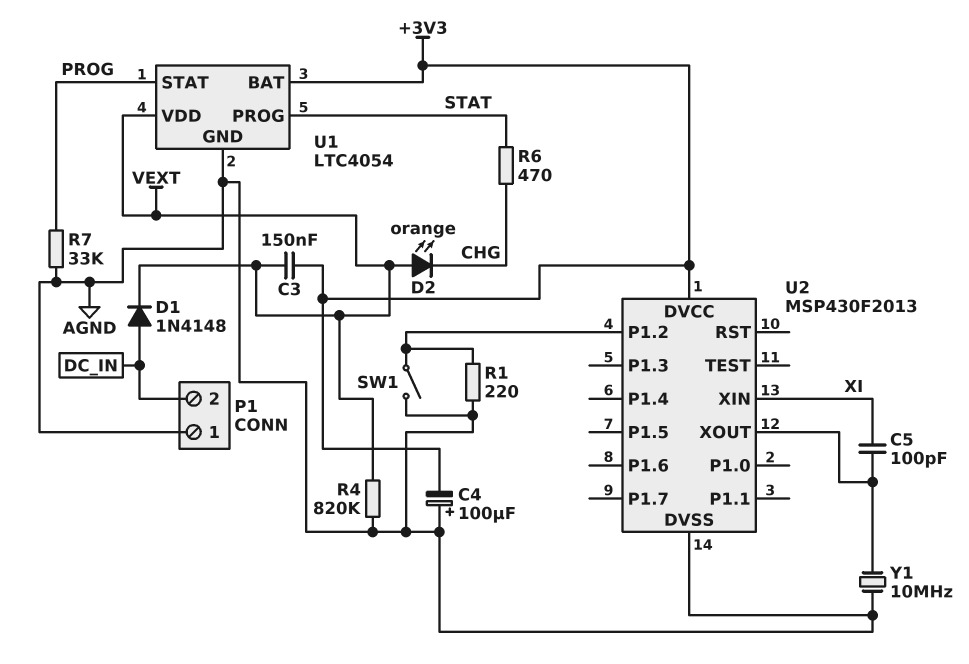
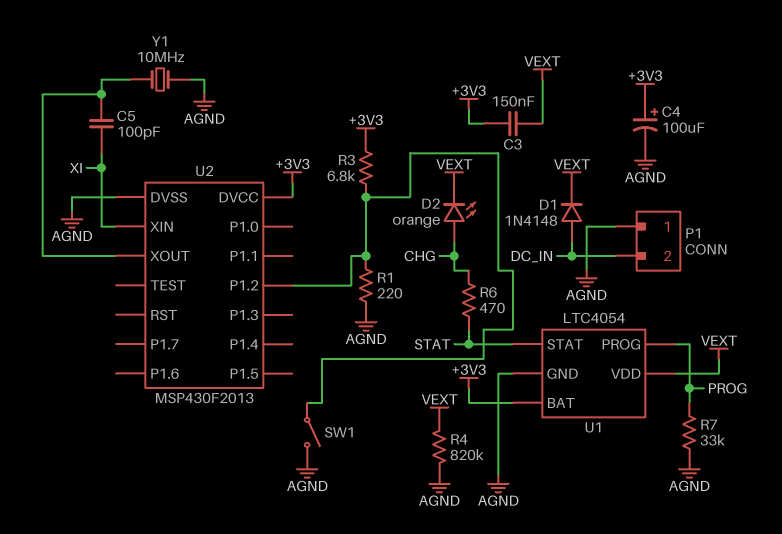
C4: 100uF (plus AGND, minus +3V3) -> 100uF (plus +3V3, minus AGND)
D2: LED orange (A VEXT, K CHG) -> LED orange (A CHG, K VEXT)
R3: none -> 6.8k (+3V3, U2/P1.2)
U1 pin PROG: STAT -> PROG
U1 pin STAT: PROG -> STAT

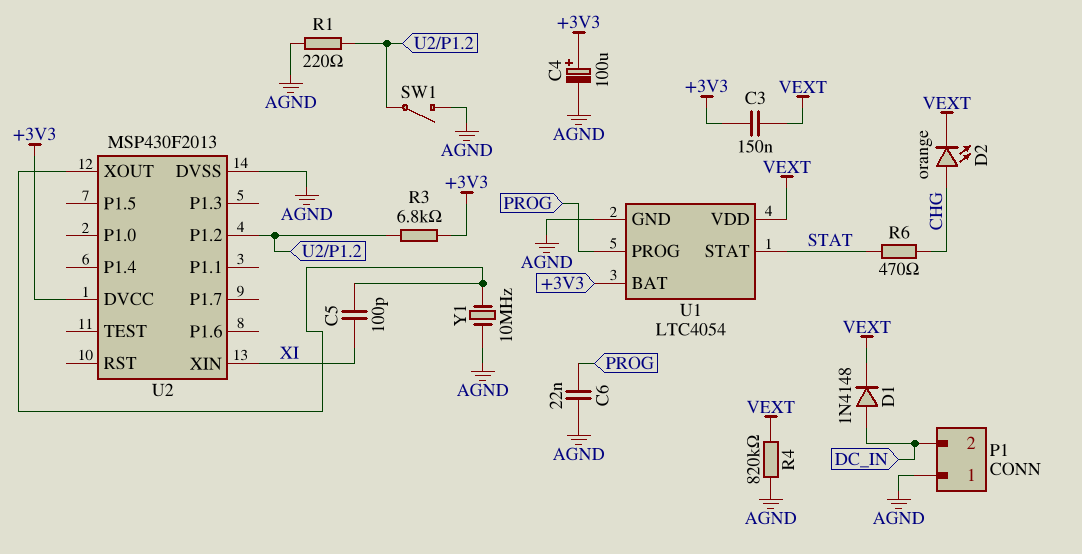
C6: none -> 22nF (AGND, PROG)
R7: 33k (AGND, PROG) -> none

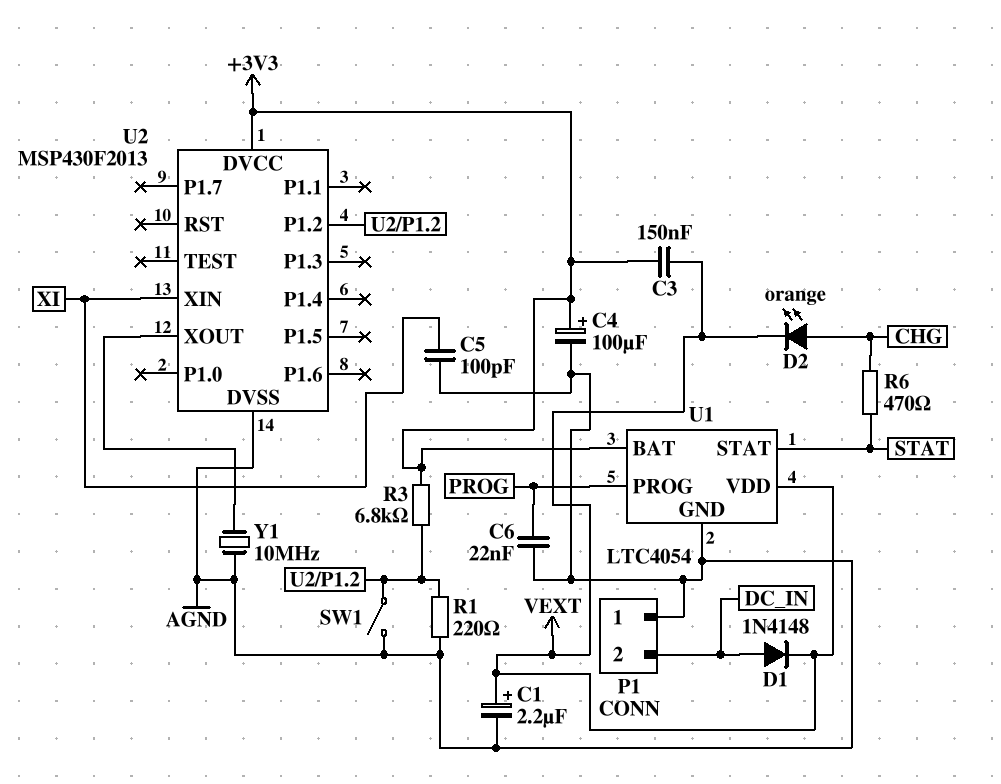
C1: none -> 2.2uF (plus VEXT, minus AGND)
C5: 100pF (U2/XOUT, XI) -> 100pF (AGND, XI)
R4: 820k (AGND, VEXT) -> none

